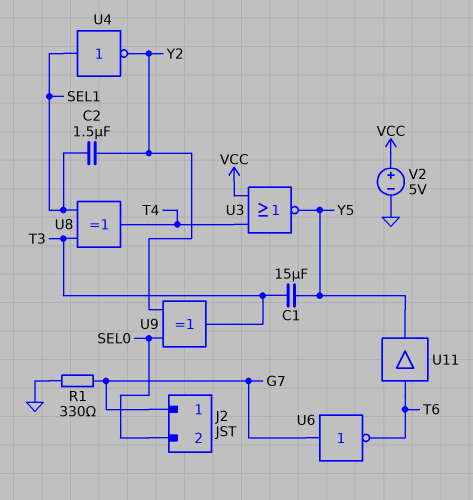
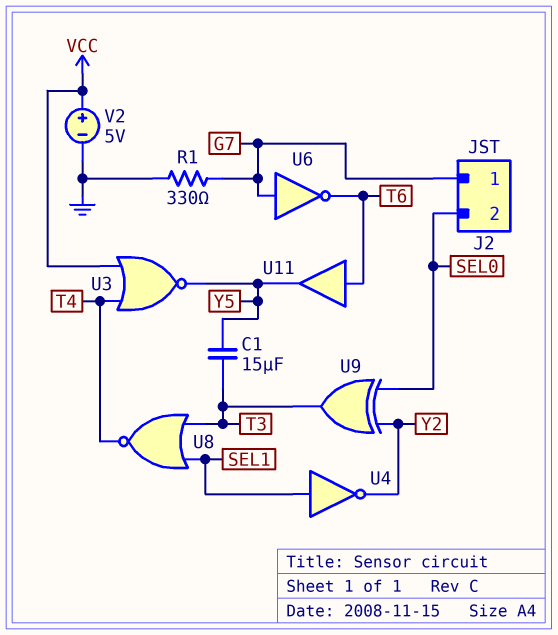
C2: 1.5uF (SEL1, Y2) -> none
U8: XOR (in SEL1, in T3, out T4) -> NOR (in SEL1, in T3, out T4)

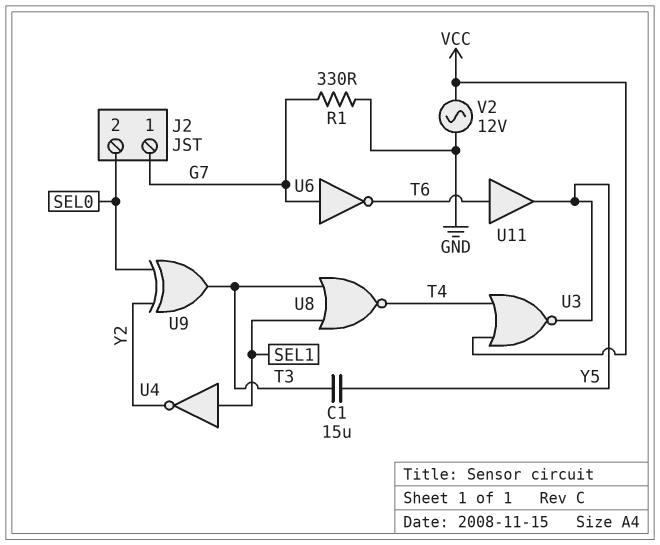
V2: 5V (plus VCC, minus GND) -> AC 12V (GND, VCC)

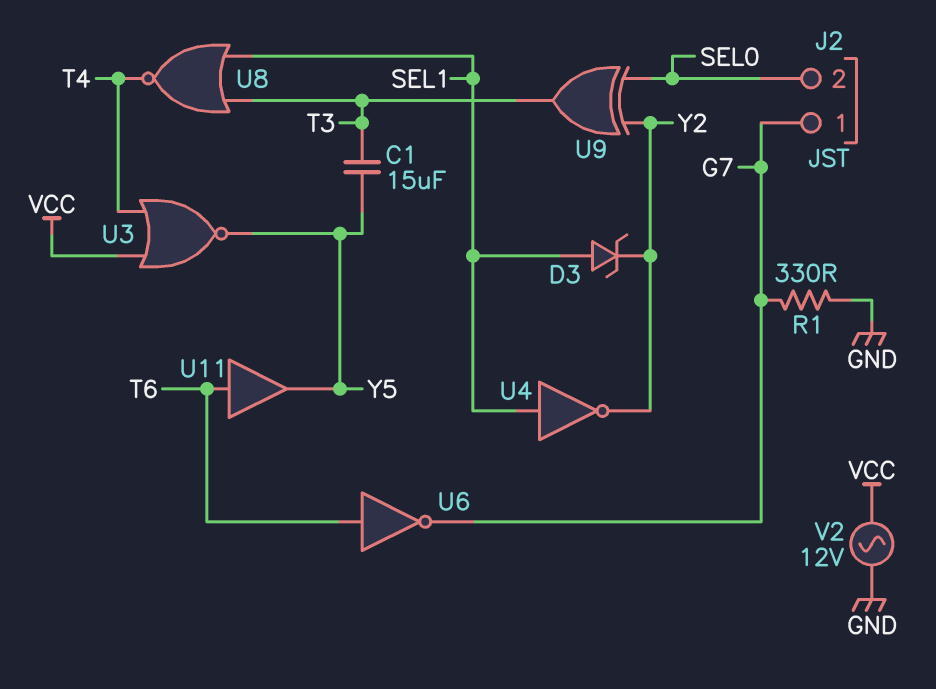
D3: none -> zener (A SEL1, K Y2)
U6: NOT (in G7, out T6) -> NOT (in T6, out G7)

